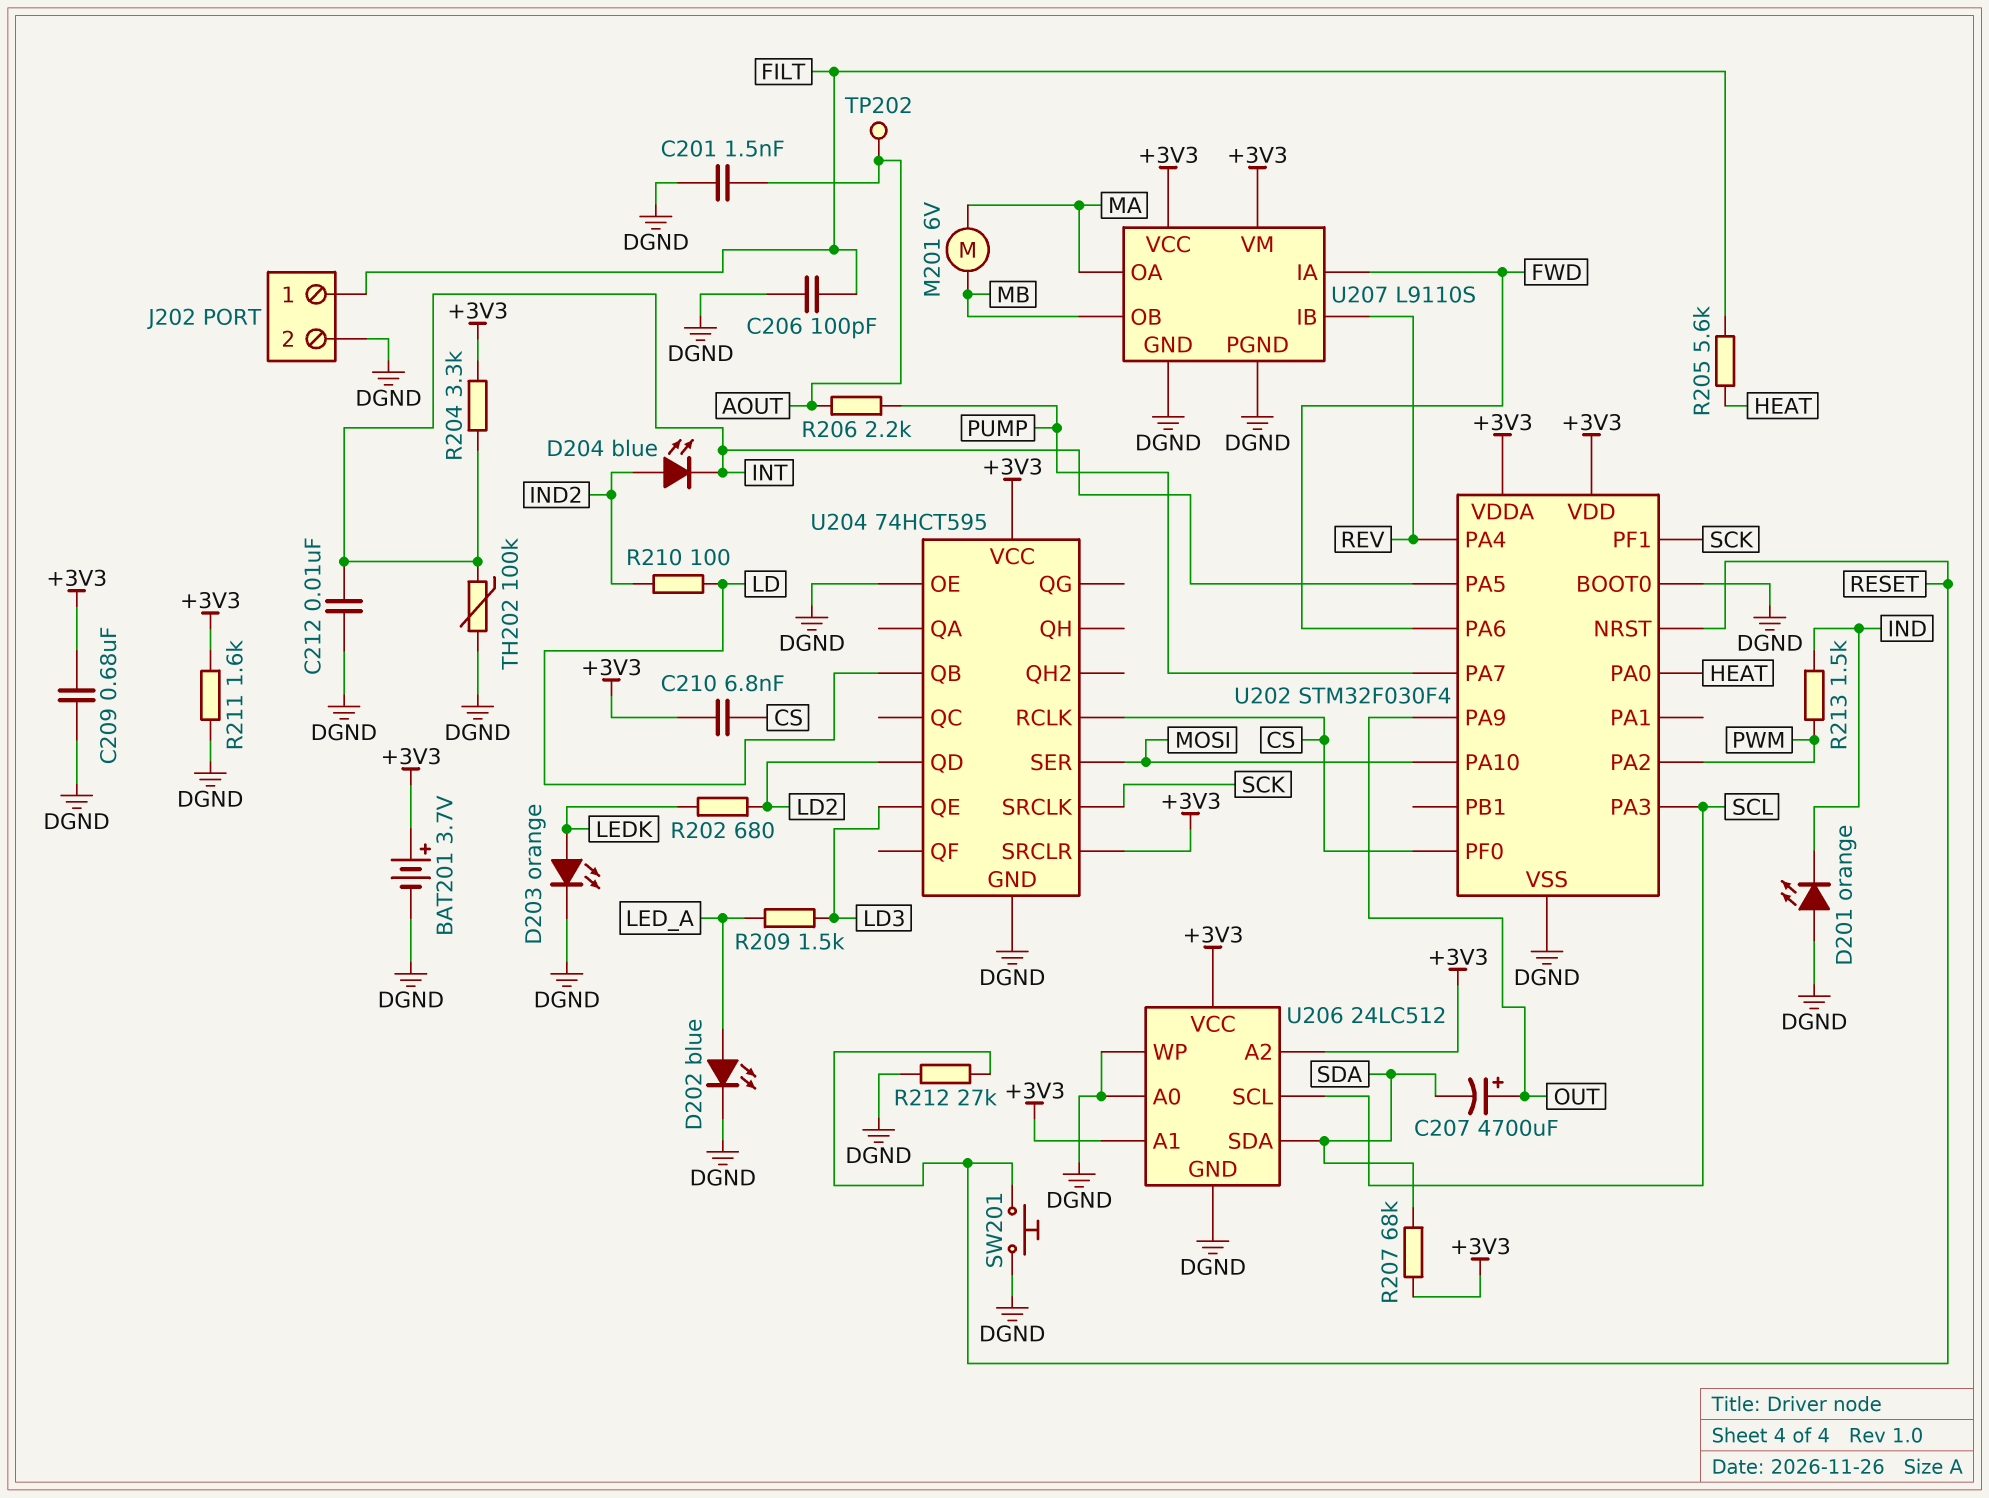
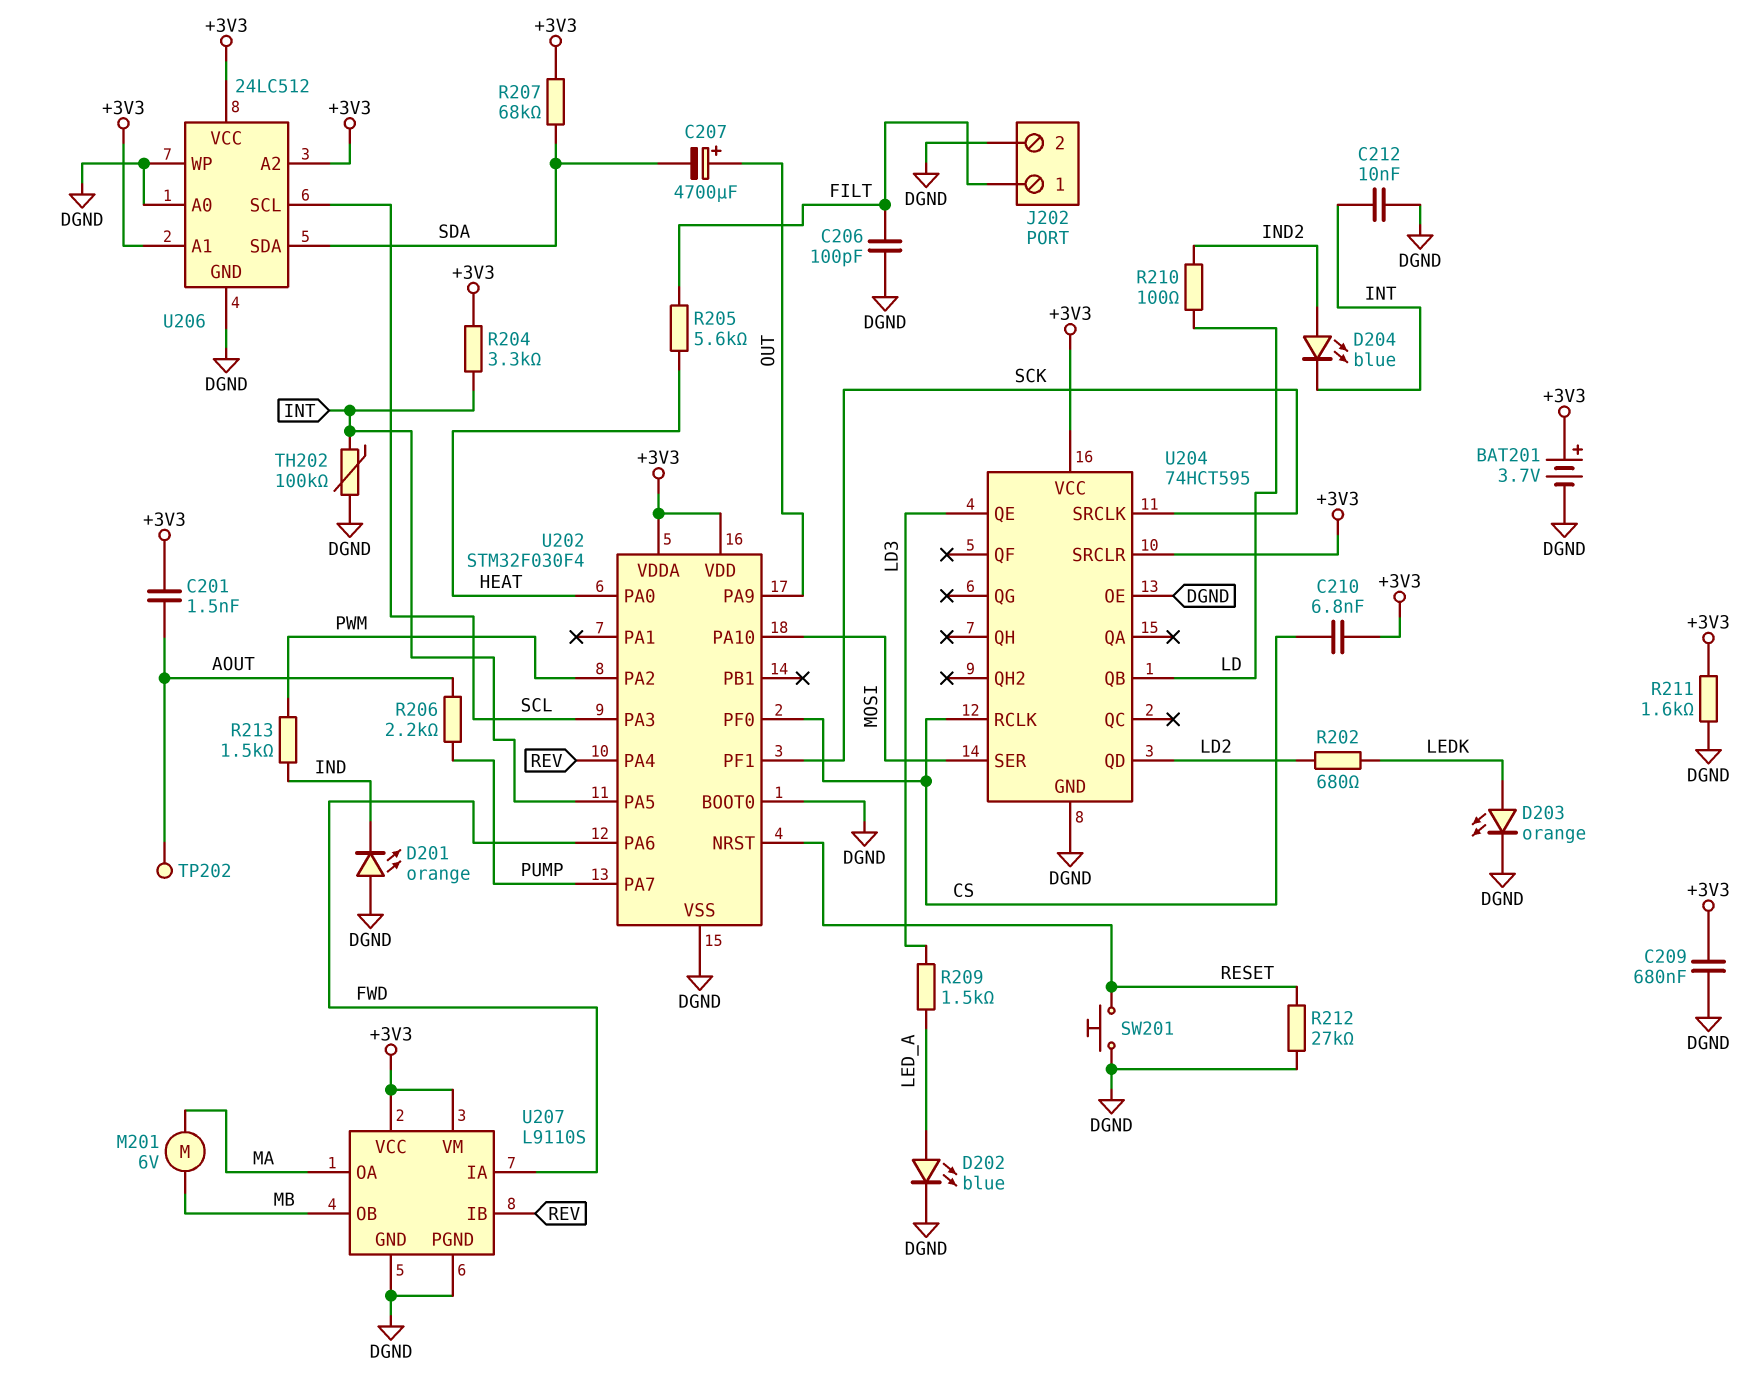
C201: 1.5nF (AOUT, DGND) -> 1.5nF (+3V3, AOUT)

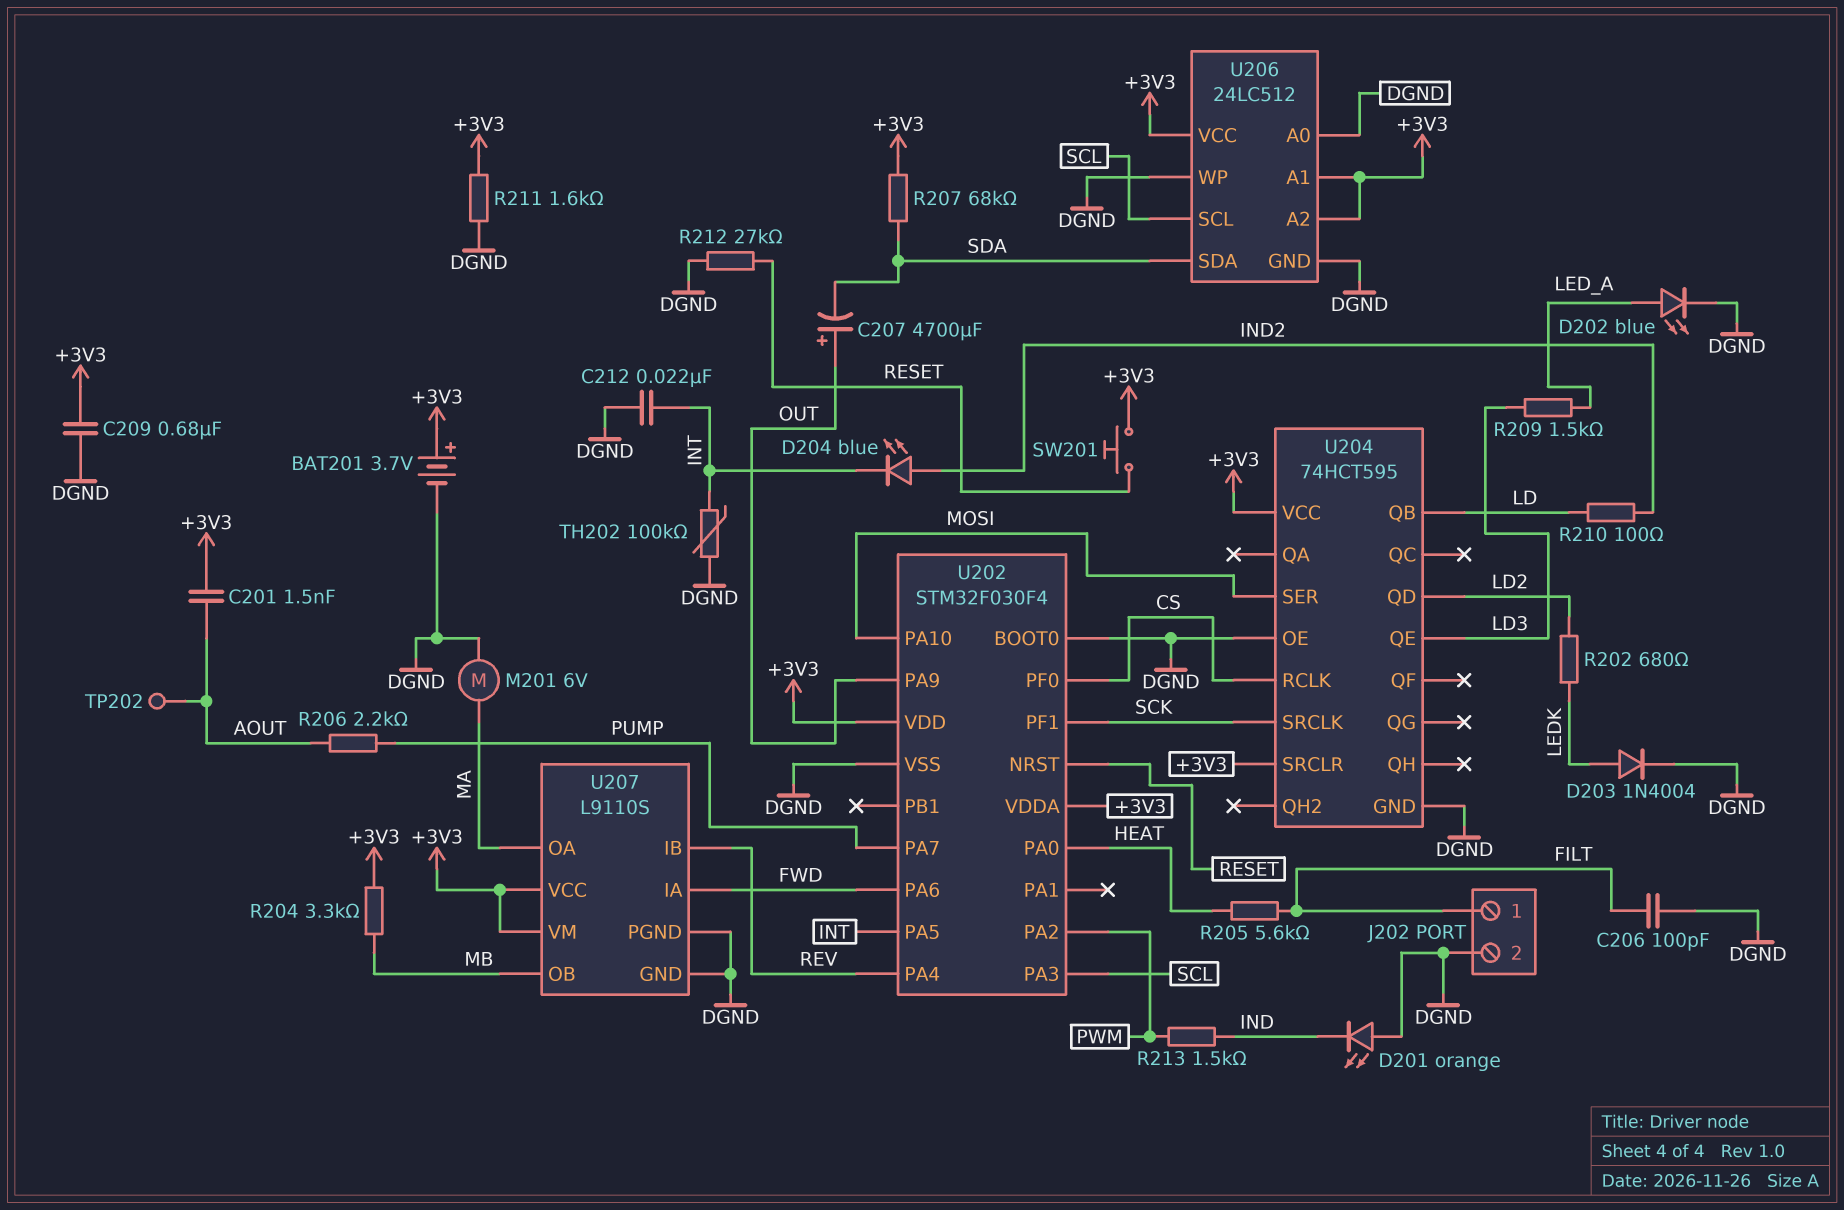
C210: 6.8nF (+3V3, CS) -> none
C212: 10nF (DGND, INT) -> 22nF (DGND, INT)
D203: LED orange (A LEDK, K DGND) -> diode 1N4004 (A LEDK, K DGND)
M201: motor 6V (MA, MB) -> motor 6V (DGND, MA)
R204: 3.3k (+3V3, INT) -> 3.3k (+3V3, MB)
SW201: button (DGND, RESET) -> button (+3V3, RESET)

